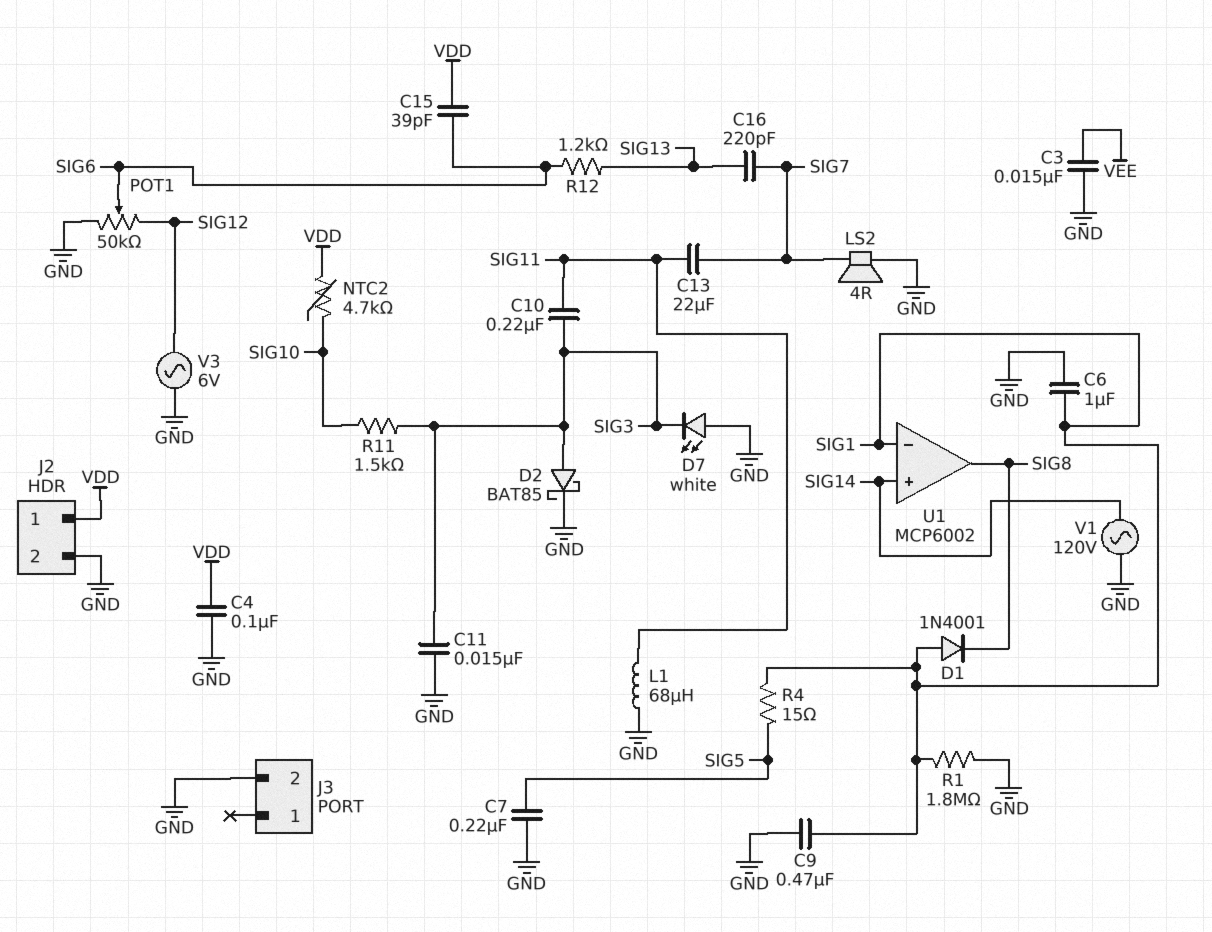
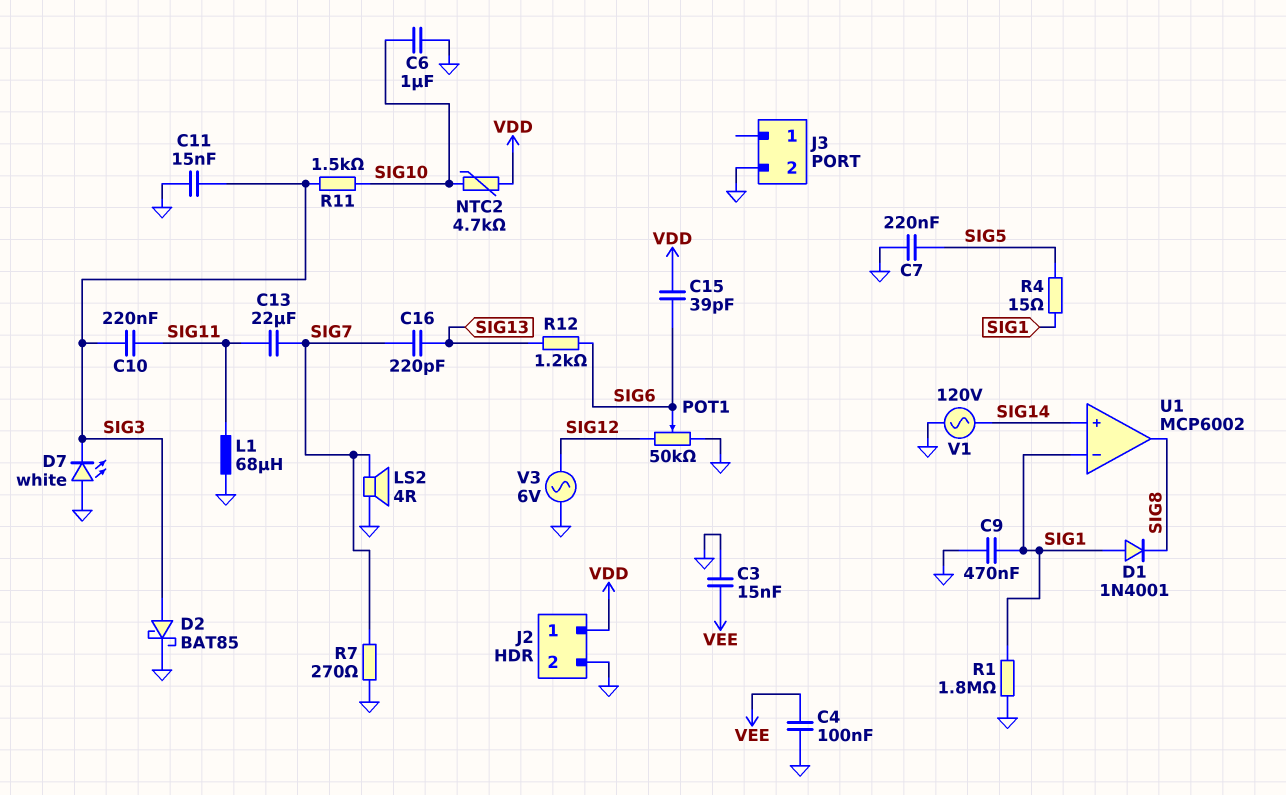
C4: 100nF (GND, VDD) -> 100nF (GND, VEE)
C6: 1uF (GND, SIG1) -> 1uF (GND, SIG10)
R7: none -> 270 (GND, SIG7)

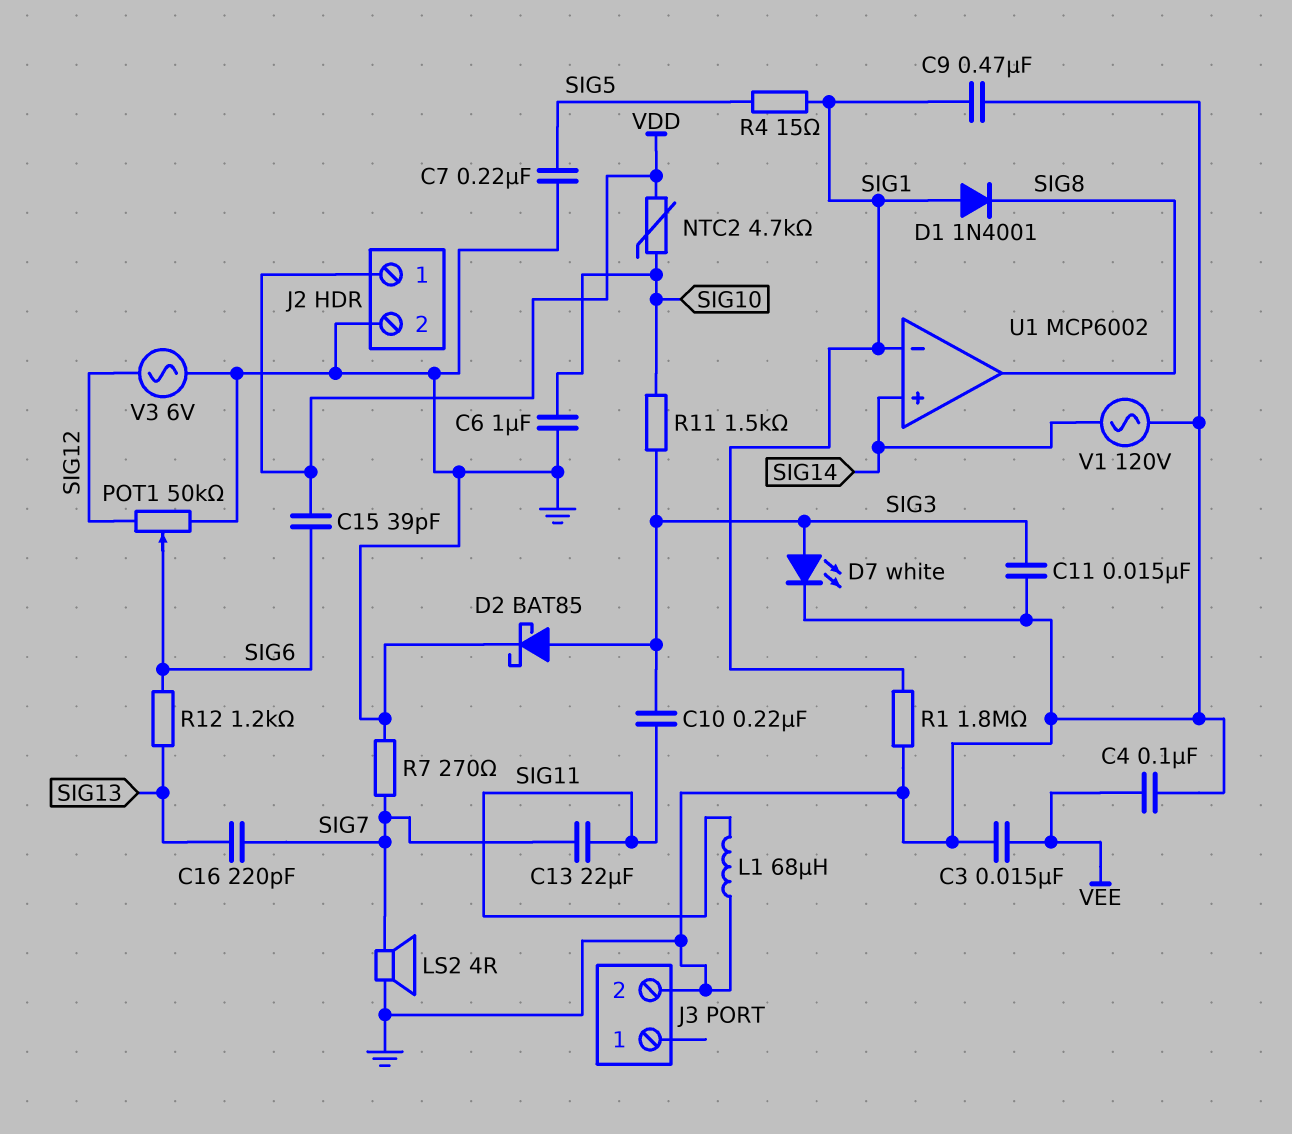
D7: LED white (A GND, K SIG3) -> LED white (A SIG3, K GND)

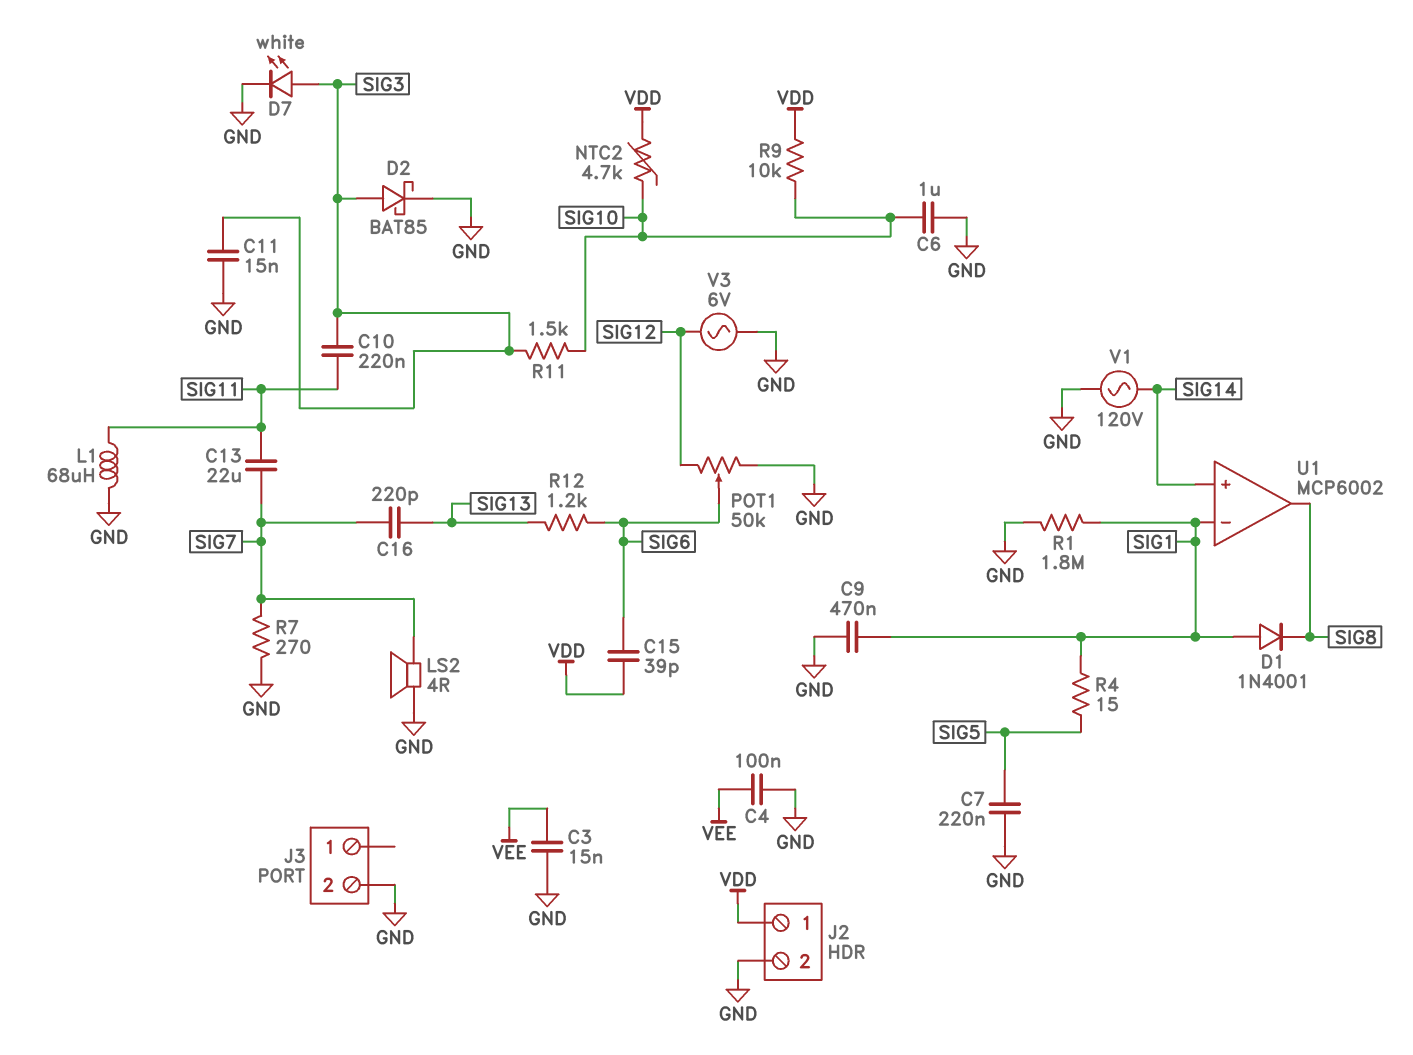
R9: none -> 10k (SIG10, VDD)

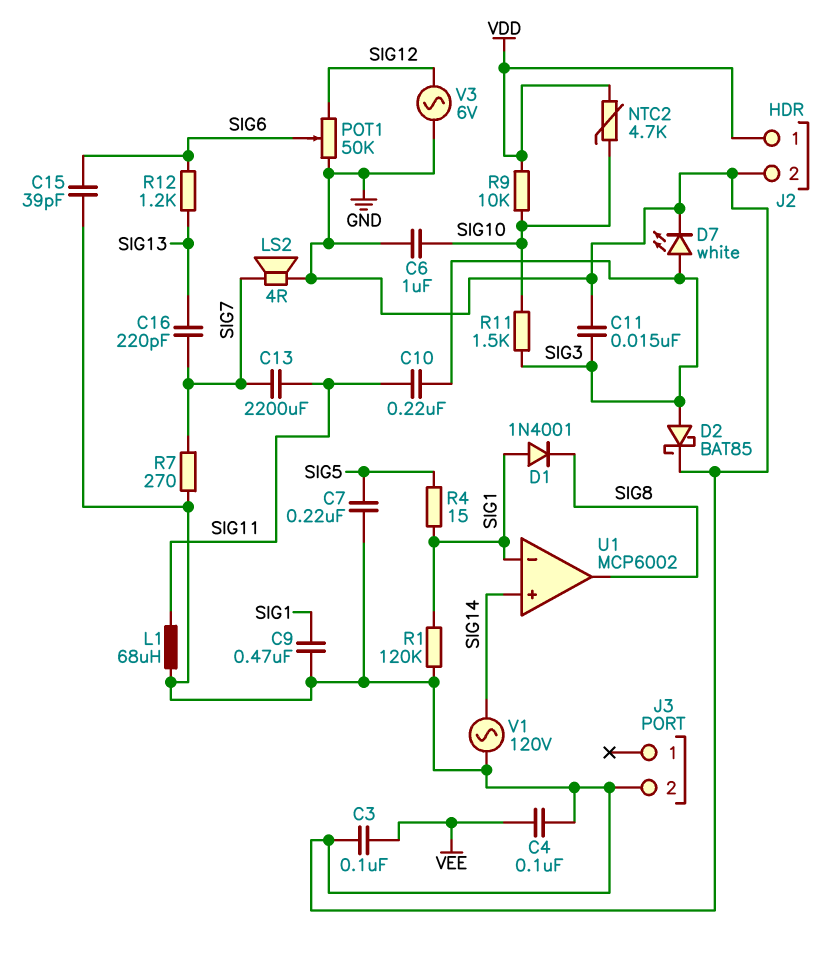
C3: 15nF (GND, VEE) -> 100nF (GND, VEE)
C13: 22uF (SIG7, SIG11) -> 2200uF (SIG7, SIG11)
C15: 39pF (SIG6, VDD) -> 39pF (GND, SIG6)
R1: 1.8M (GND, SIG1) -> 120k (GND, SIG1)

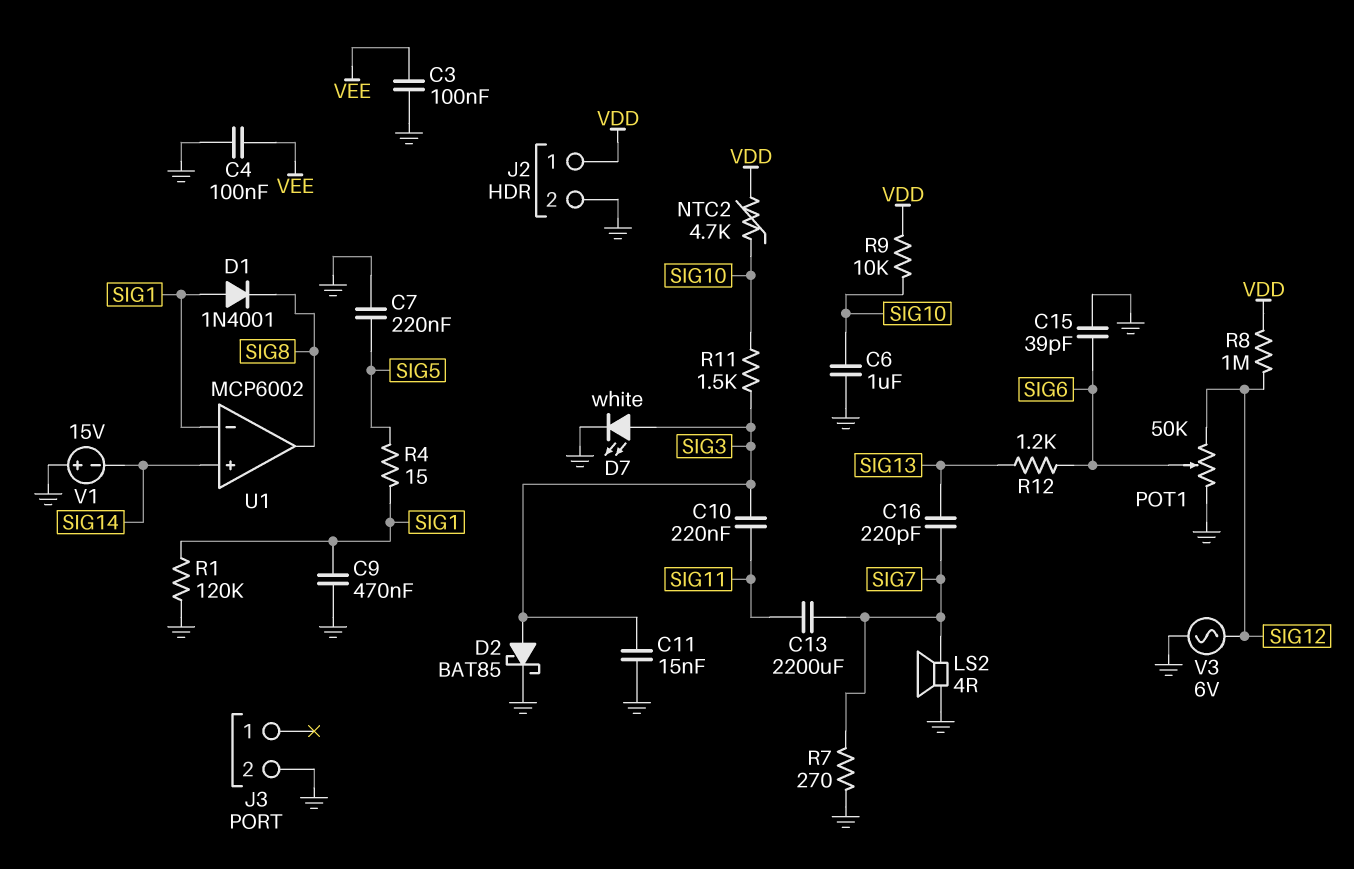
L1: 68uH (GND, SIG11) -> none
R8: none -> 1M (SIG12, VDD)
V1: AC 120V (GND, SIG14) -> 15V (plus GND, minus SIG14)

